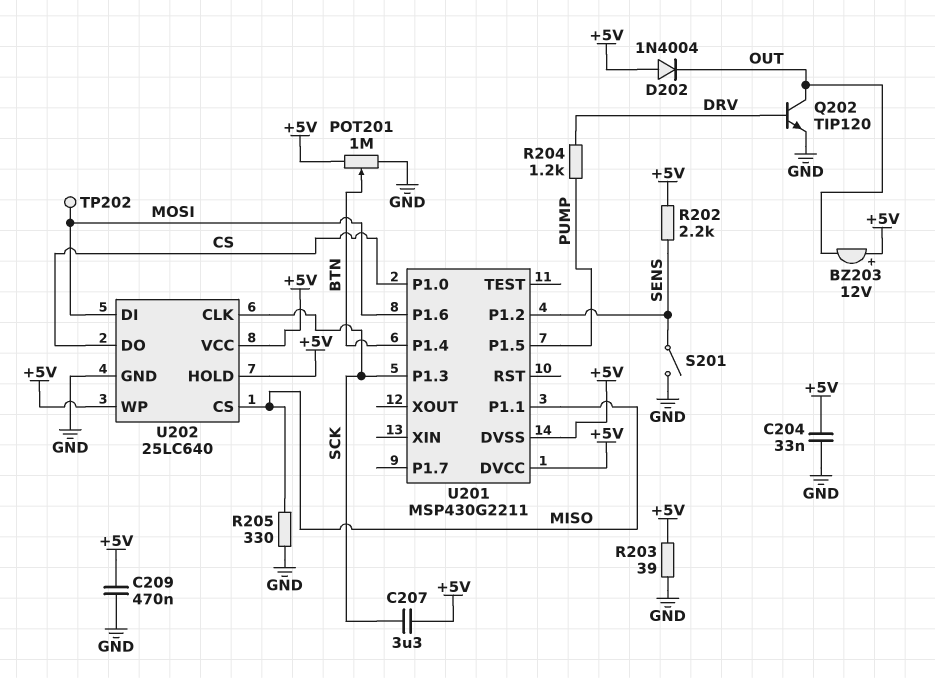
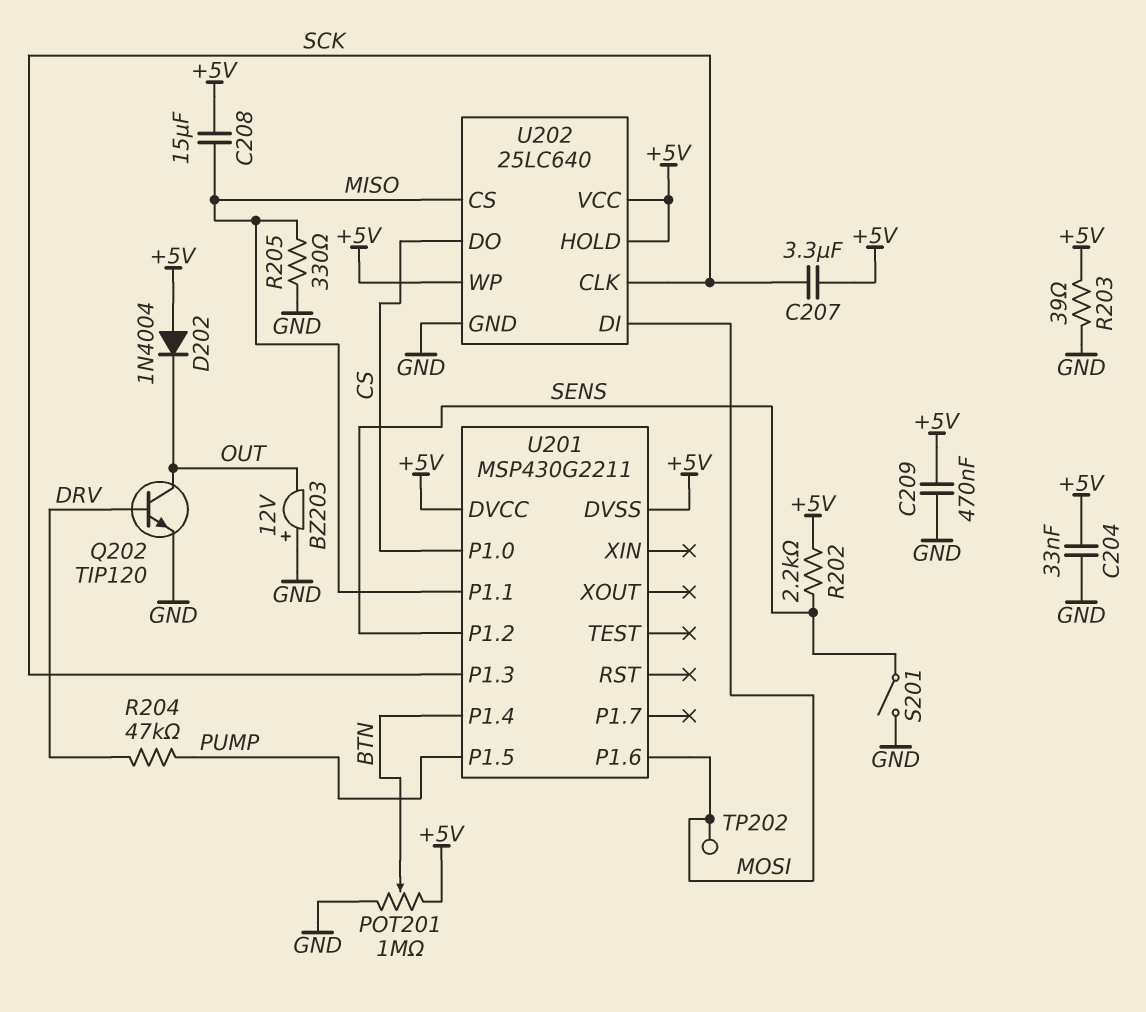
BZ203: buzzer 12V (plus +5V, minus OUT) -> buzzer 12V (plus GND, minus OUT)
C208: none -> 15uF (+5V, MISO)
R204: 1.2k (DRV, PUMP) -> 47k (DRV, PUMP)

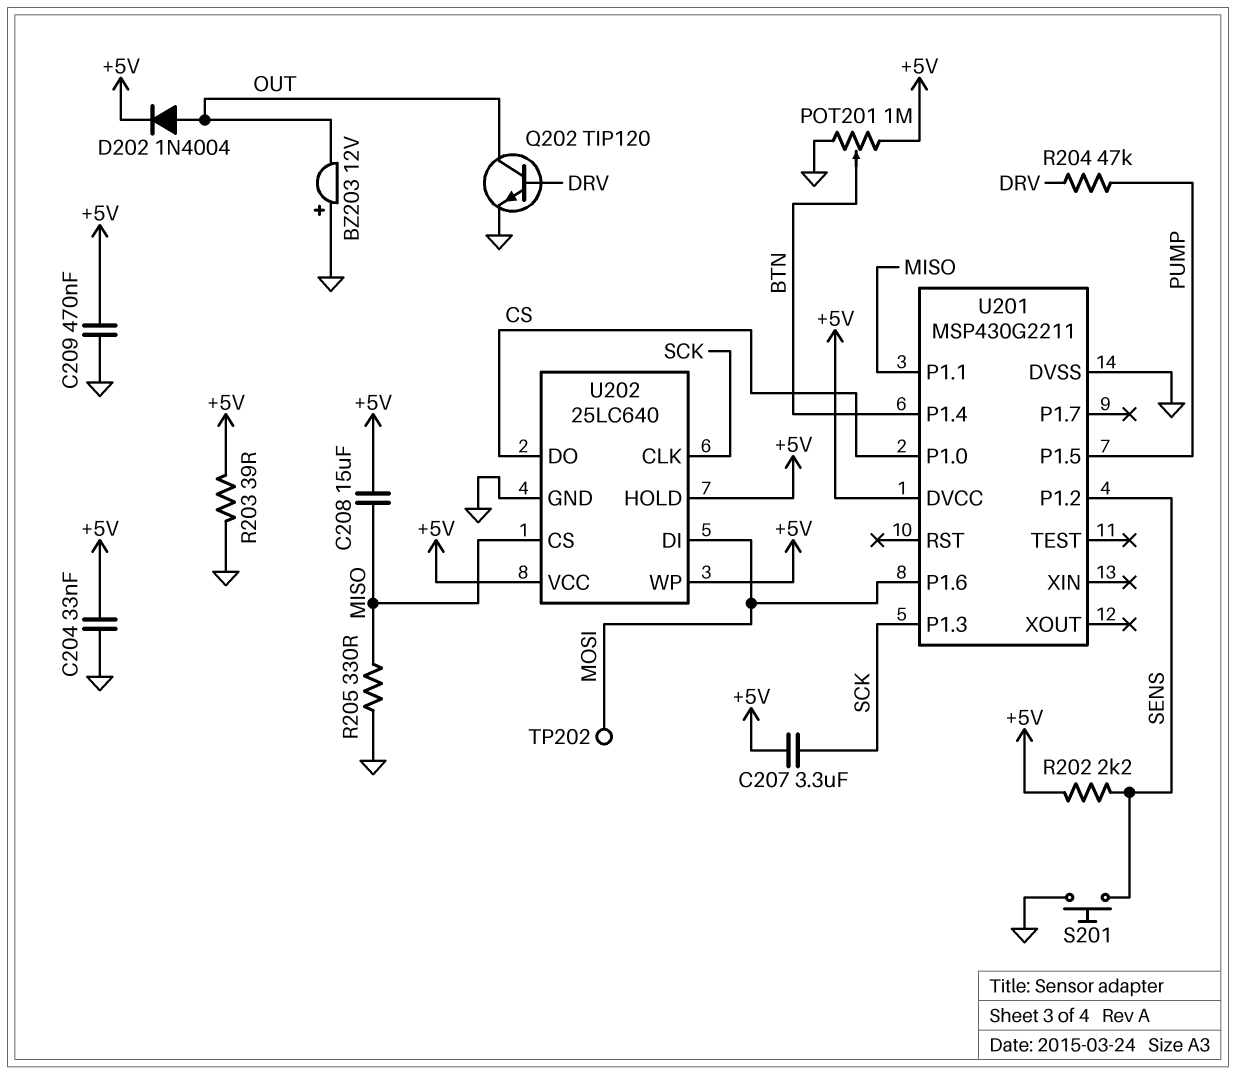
D202: diode 1N4004 (A +5V, K OUT) -> diode 1N4004 (A OUT, K +5V)
S201: switch (GND, SENS) -> button (GND, SENS)
U201 pin DVSS: +5V -> GND

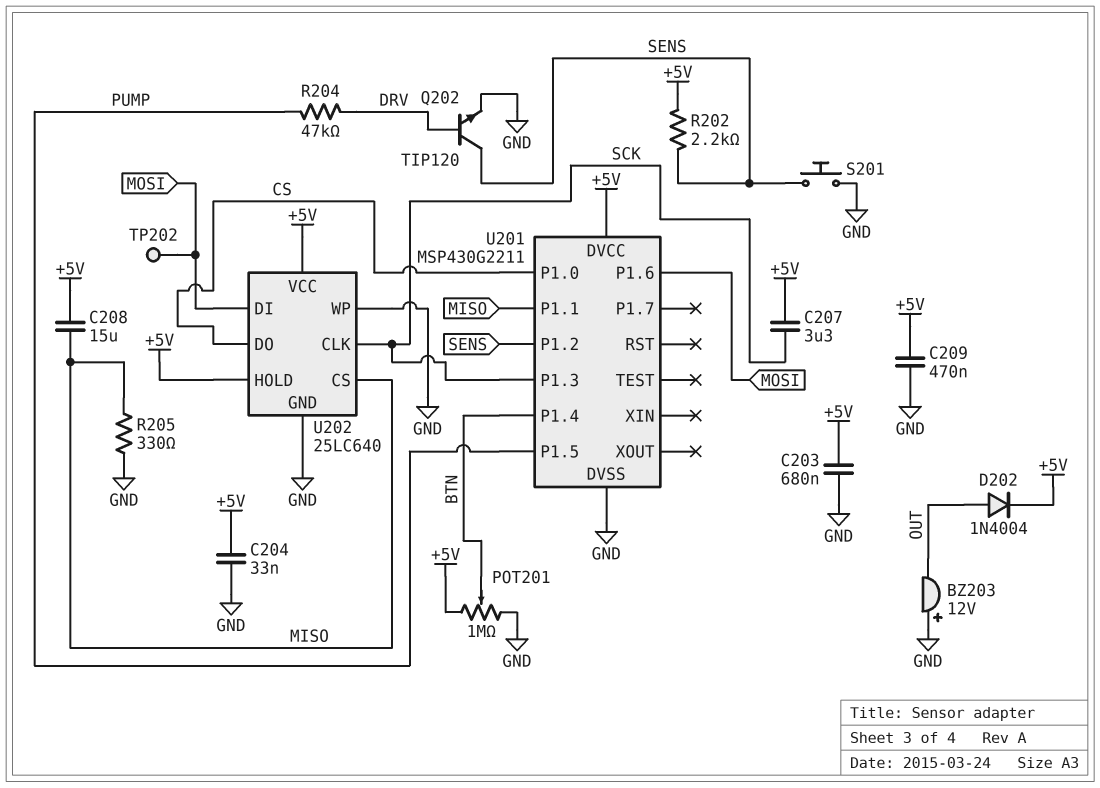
C203: none -> 680nF (+5V, GND)
Q202: NPN TIP120 (B DRV, C OUT, E GND) -> NPN TIP120 (B DRV, C SENS, E GND)
R203: 39 (+5V, GND) -> none
U202 pin WP: +5V -> GND

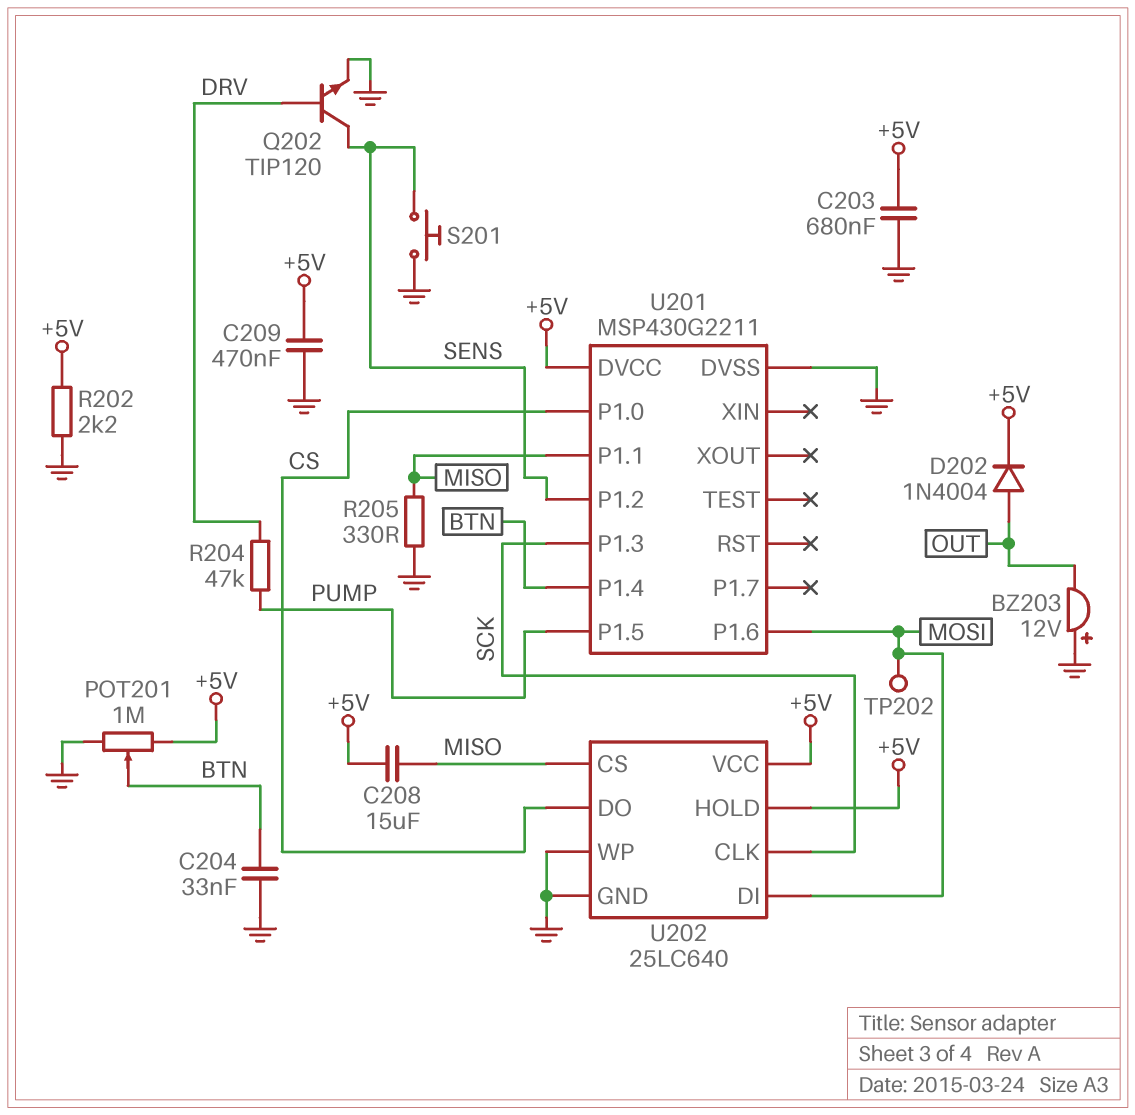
C204: 33nF (+5V, GND) -> 33nF (BTN, GND)
C207: 3.3uF (+5V, SCK) -> none
R202: 2.2k (+5V, SENS) -> 2.2k (+5V, GND)

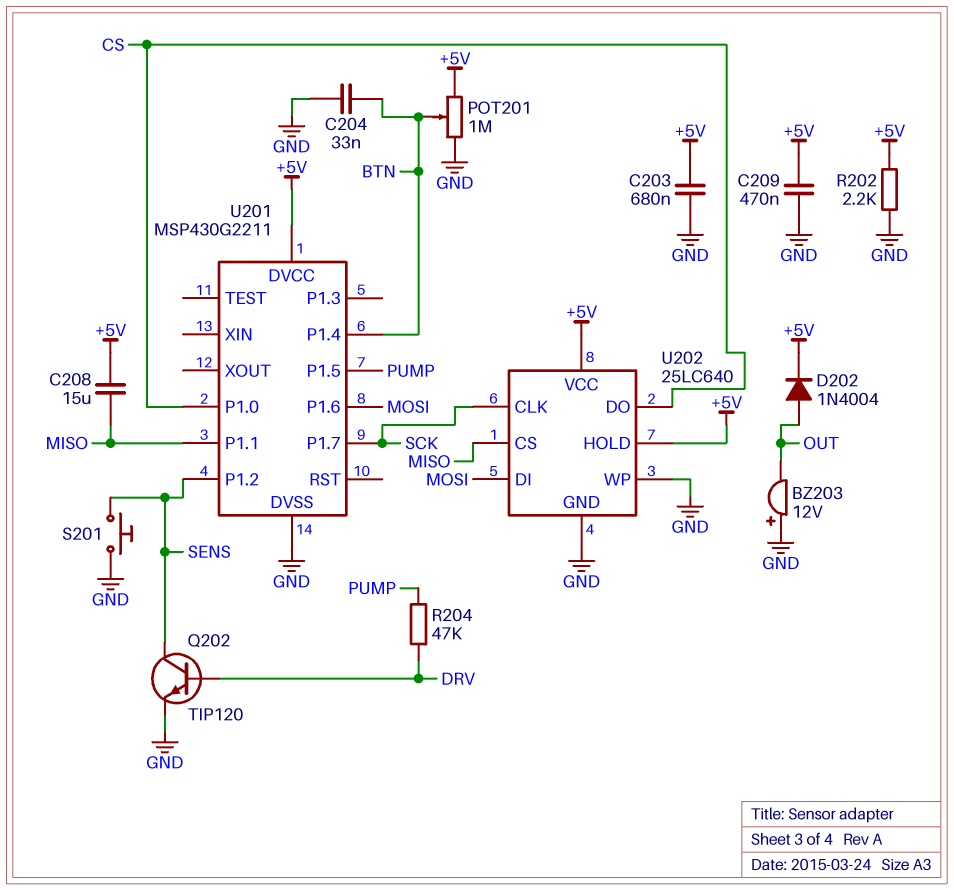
R205: 330 (GND, MISO) -> none
TP202: test point (MOSI) -> none
U201 pin P1.3: SCK -> none
U201 pin P1.7: none -> SCK

